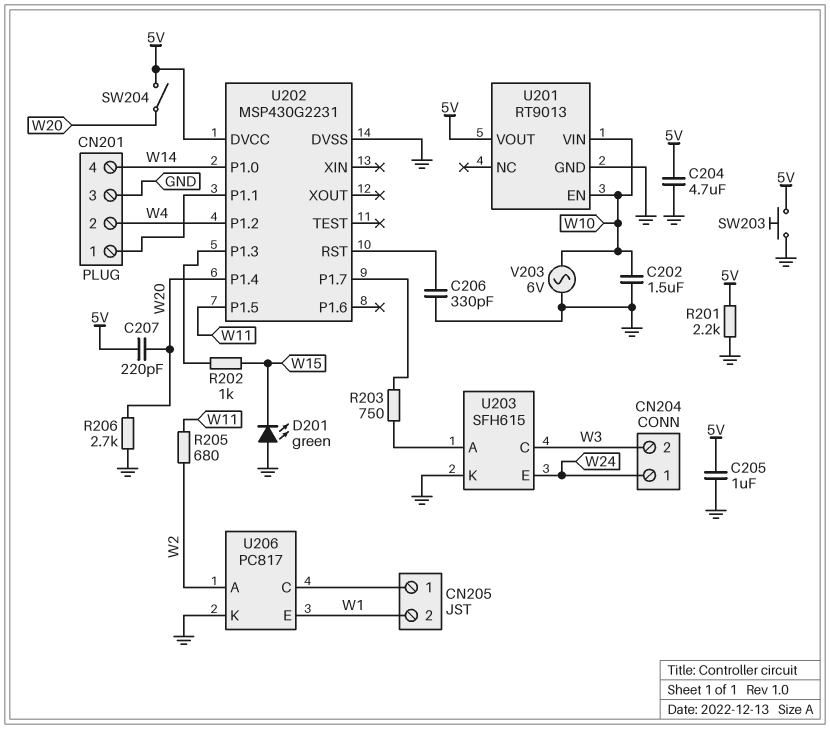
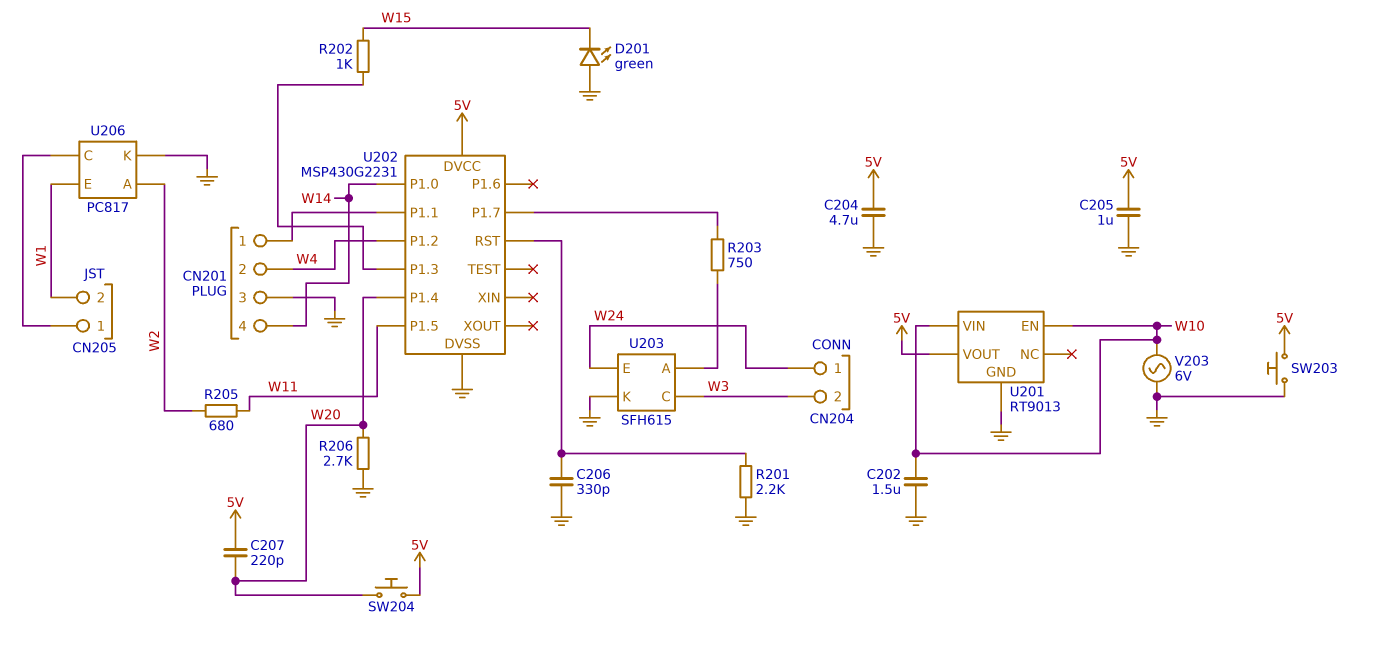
R201: 2.2k (5V, GND) -> 2.2k (GND, U202/RST)
SW204: switch (5V, W20) -> button (5V, W20)

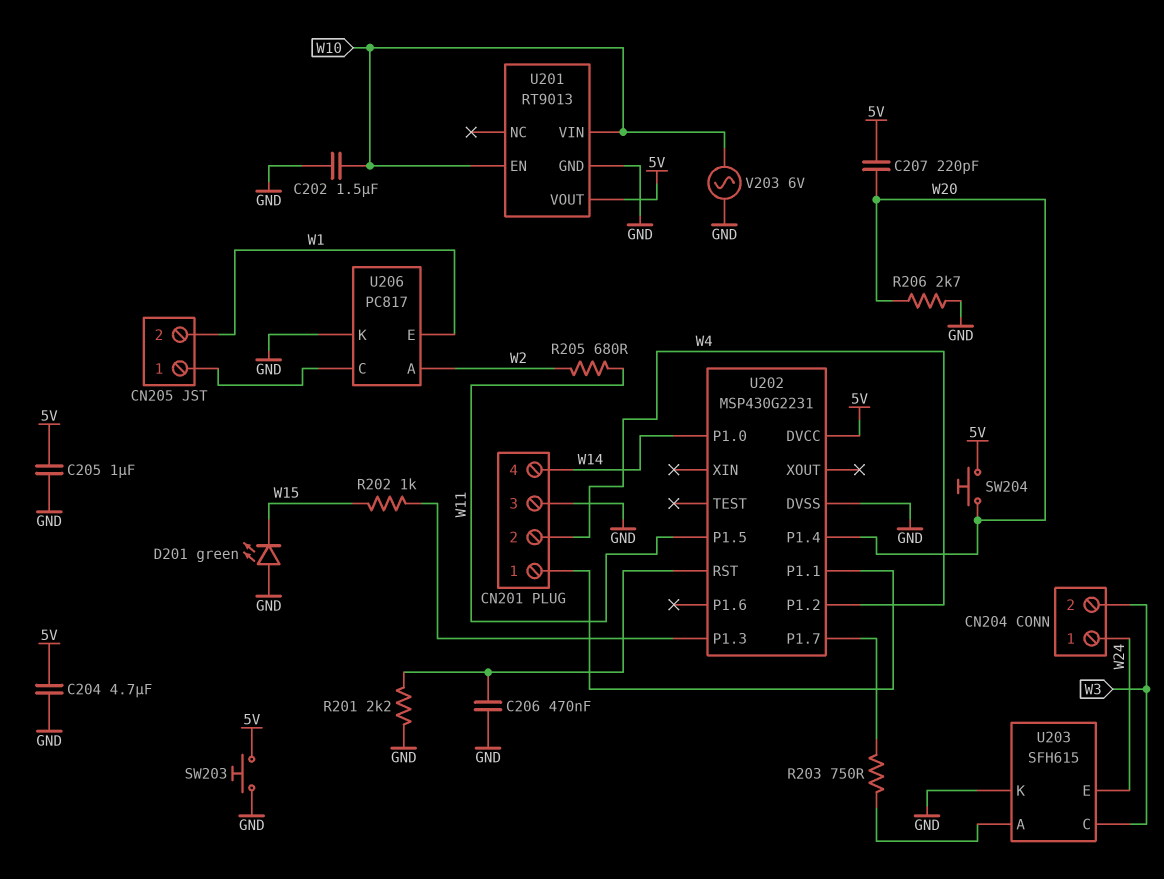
C206: 330pF (GND, U202/RST) -> 470nF (GND, U202/RST)

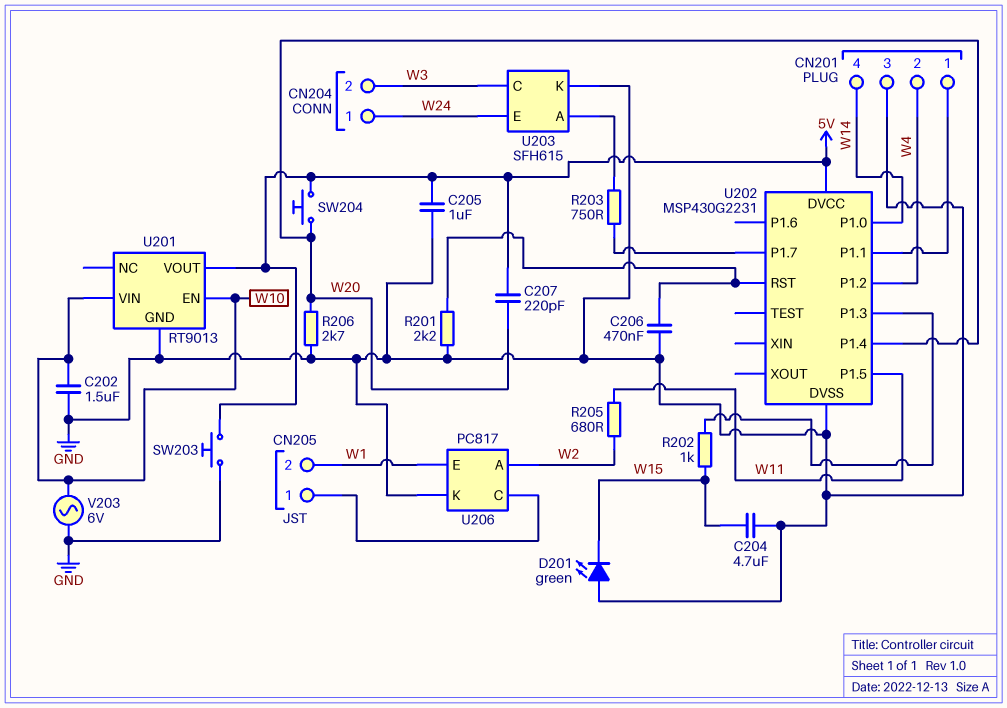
C204: 4.7uF (5V, GND) -> 4.7uF (GND, W15)

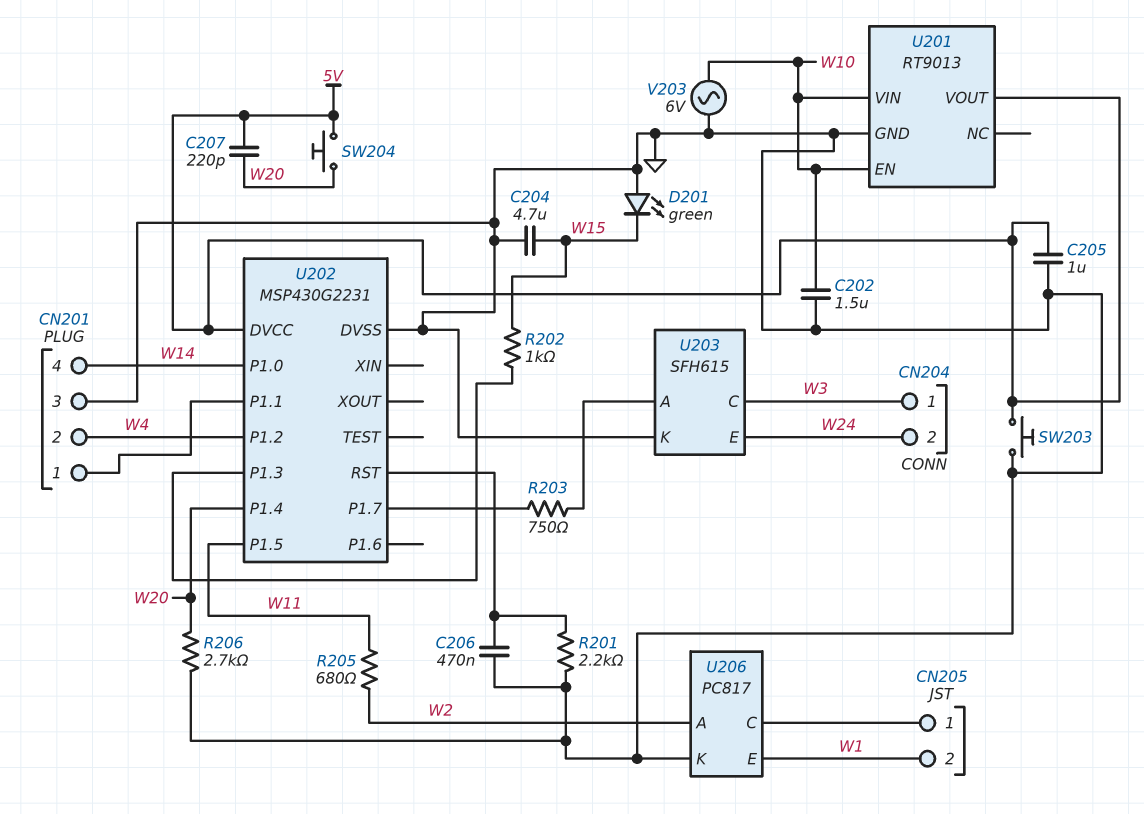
CN204 pin 1: W24 -> W3
CN204 pin 2: W3 -> W24

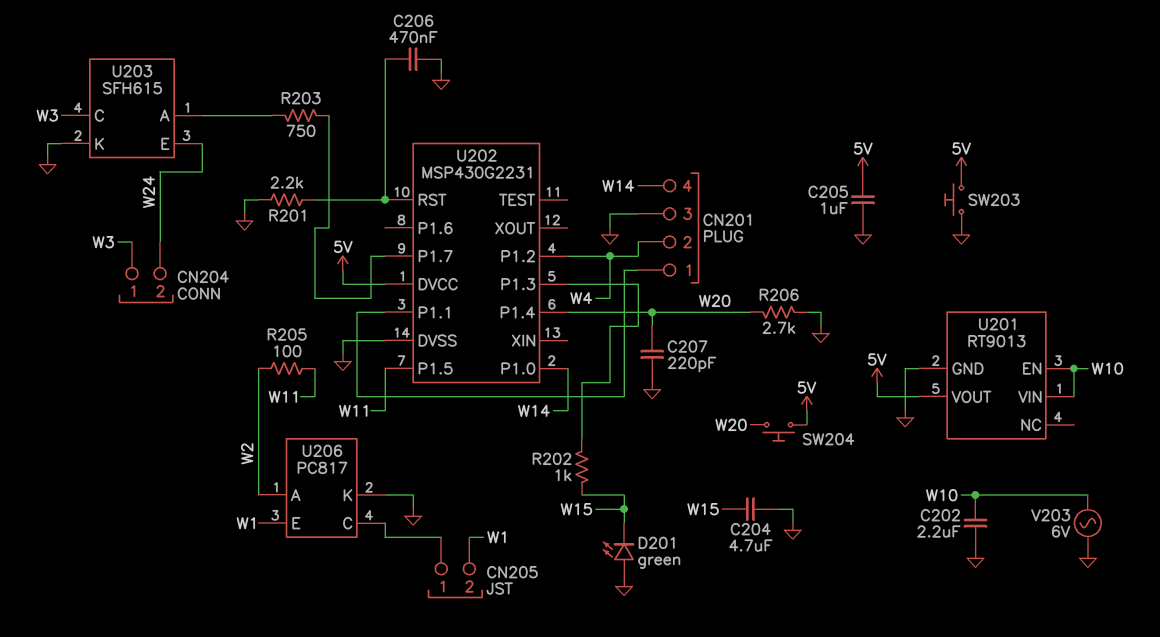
C202: 1.5uF (GND, W10) -> 2.2uF (GND, W10)
C207: 220pF (5V, W20) -> 220pF (GND, W20)
R205: 680 (W2, W11) -> 100 (W2, W11)

